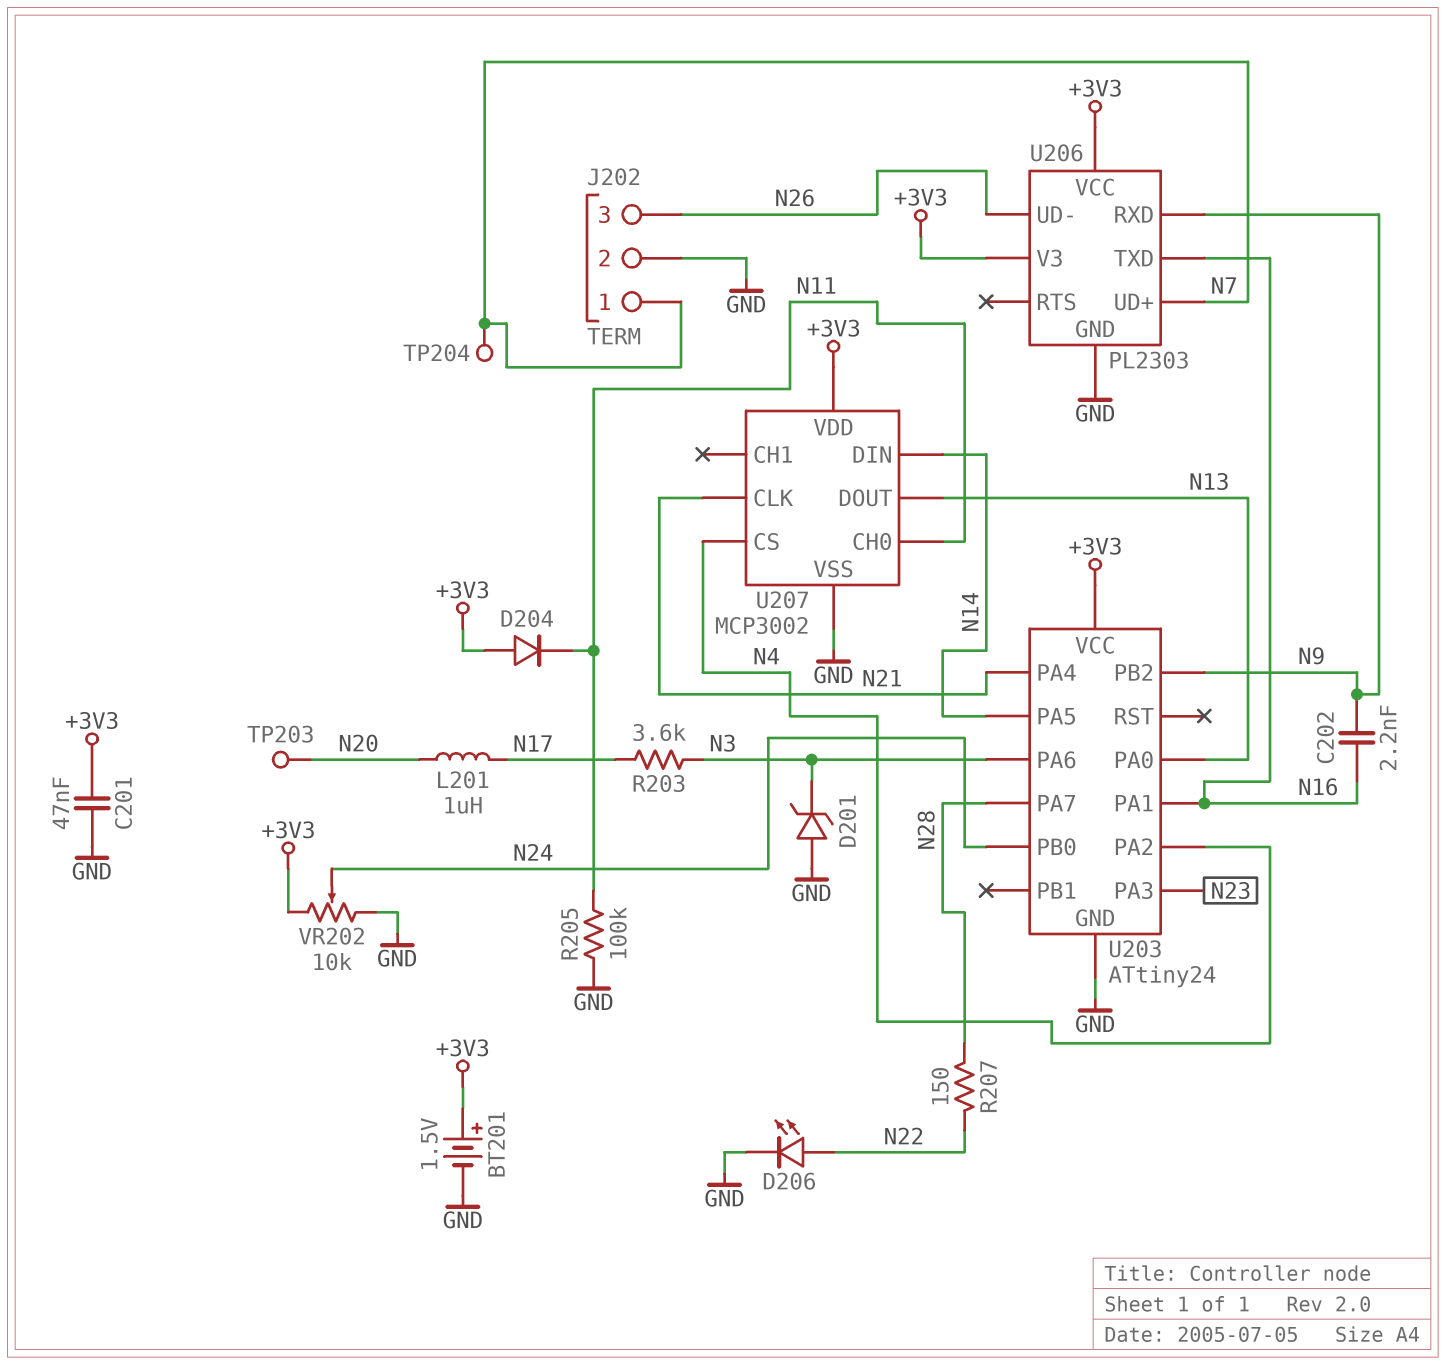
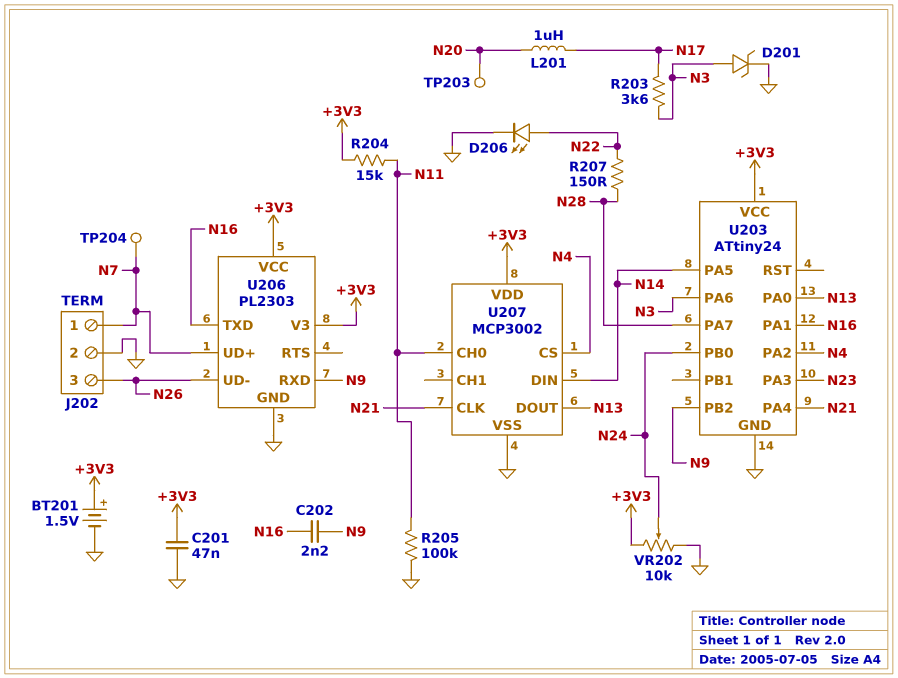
D201: zener (A GND, K N3) -> zener (A N3, K GND)
D204: diode (A +3V3, K N11) -> none
R204: none -> 15k (+3V3, N11)

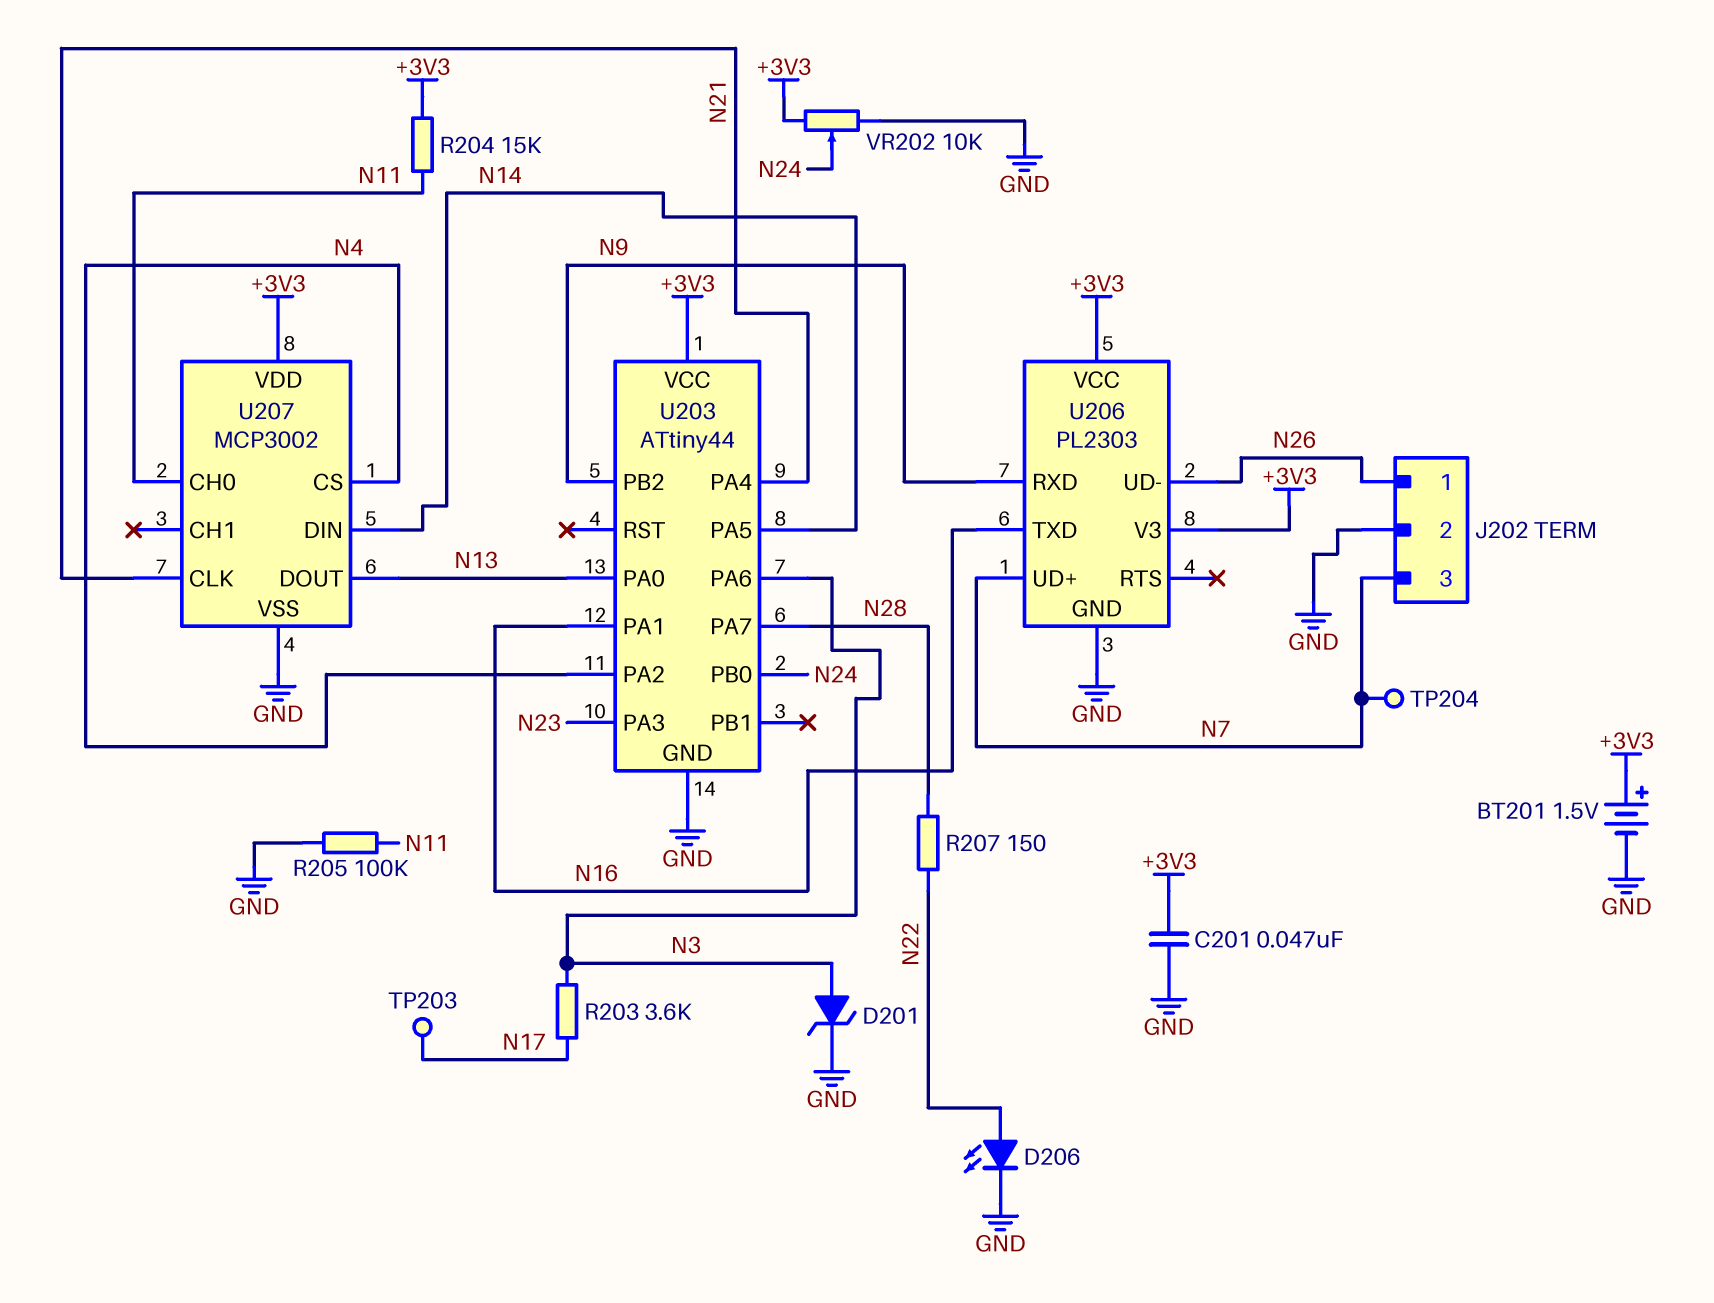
C202: 2.2nF (N9, N16) -> none
J202 pin 1: N7 -> N26
J202 pin 3: N26 -> N7
L201: 1uH (N17, N20) -> none
TP203: test point (N20) -> test point (N17)
U203: ATtiny24 -> ATtiny44

